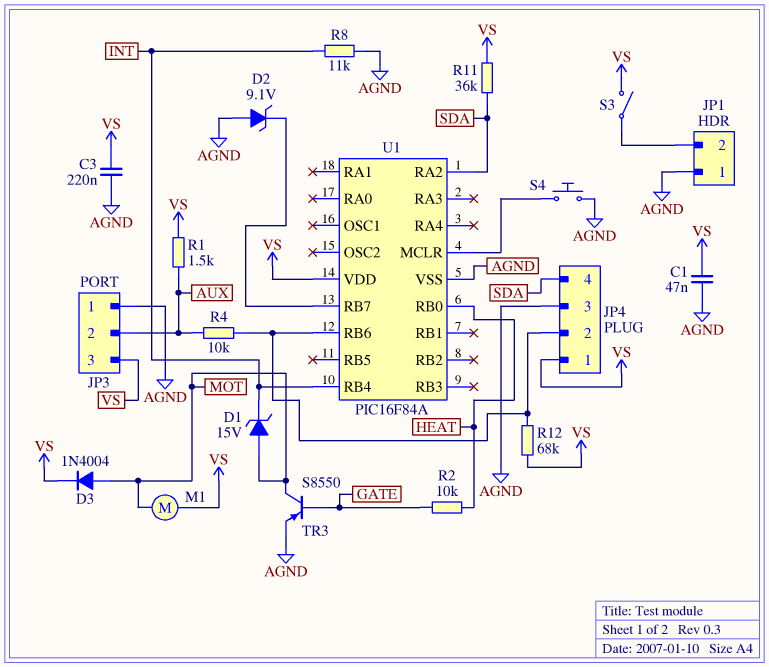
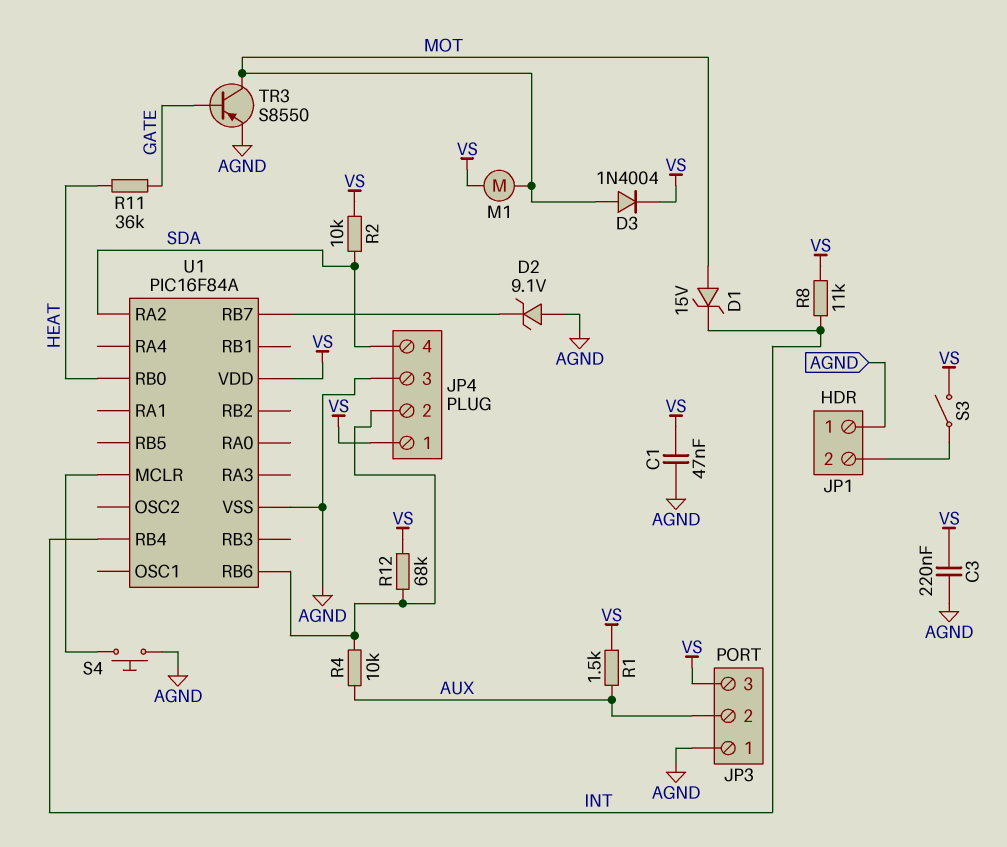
R2: 10k (GATE, HEAT) -> 10k (SDA, VS)
R8: 11k (AGND, INT) -> 11k (INT, VS)
R11: 36k (SDA, VS) -> 36k (GATE, HEAT)

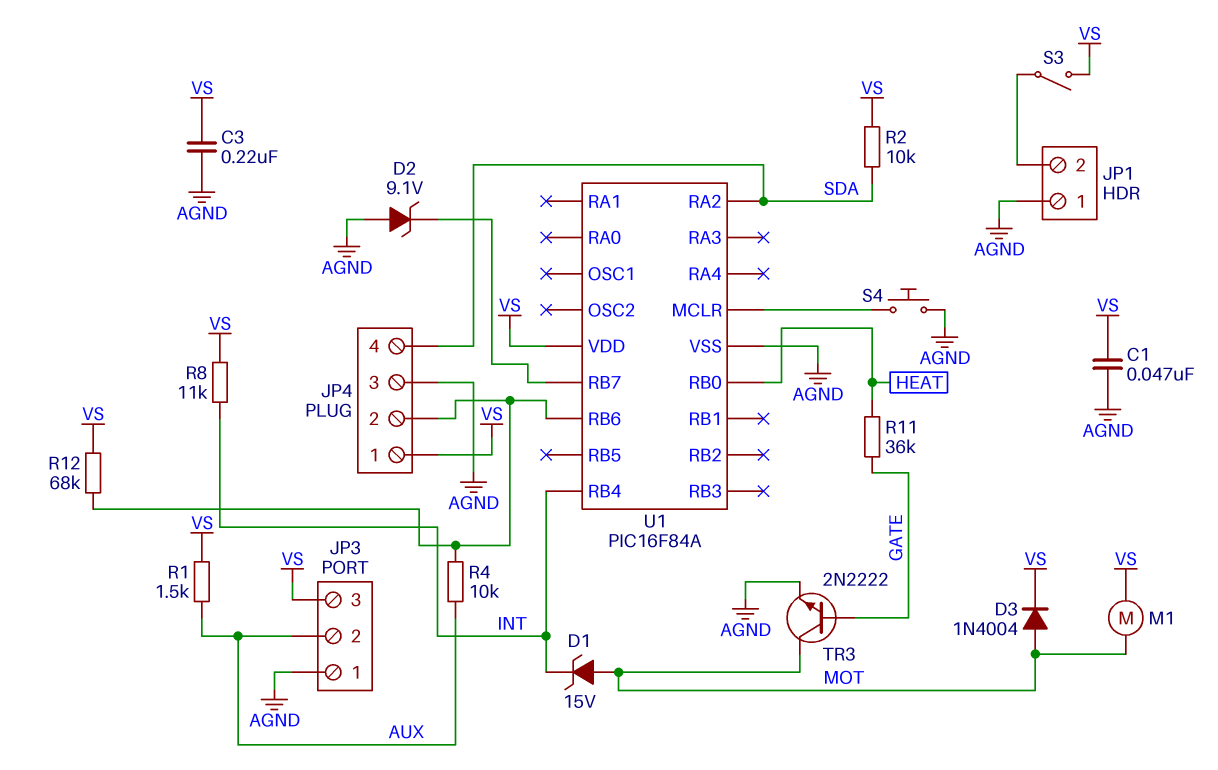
TR3: PNP S8550 (B GATE, C MOT, E AGND) -> NPN 2N2222 (B GATE, C MOT, E AGND)

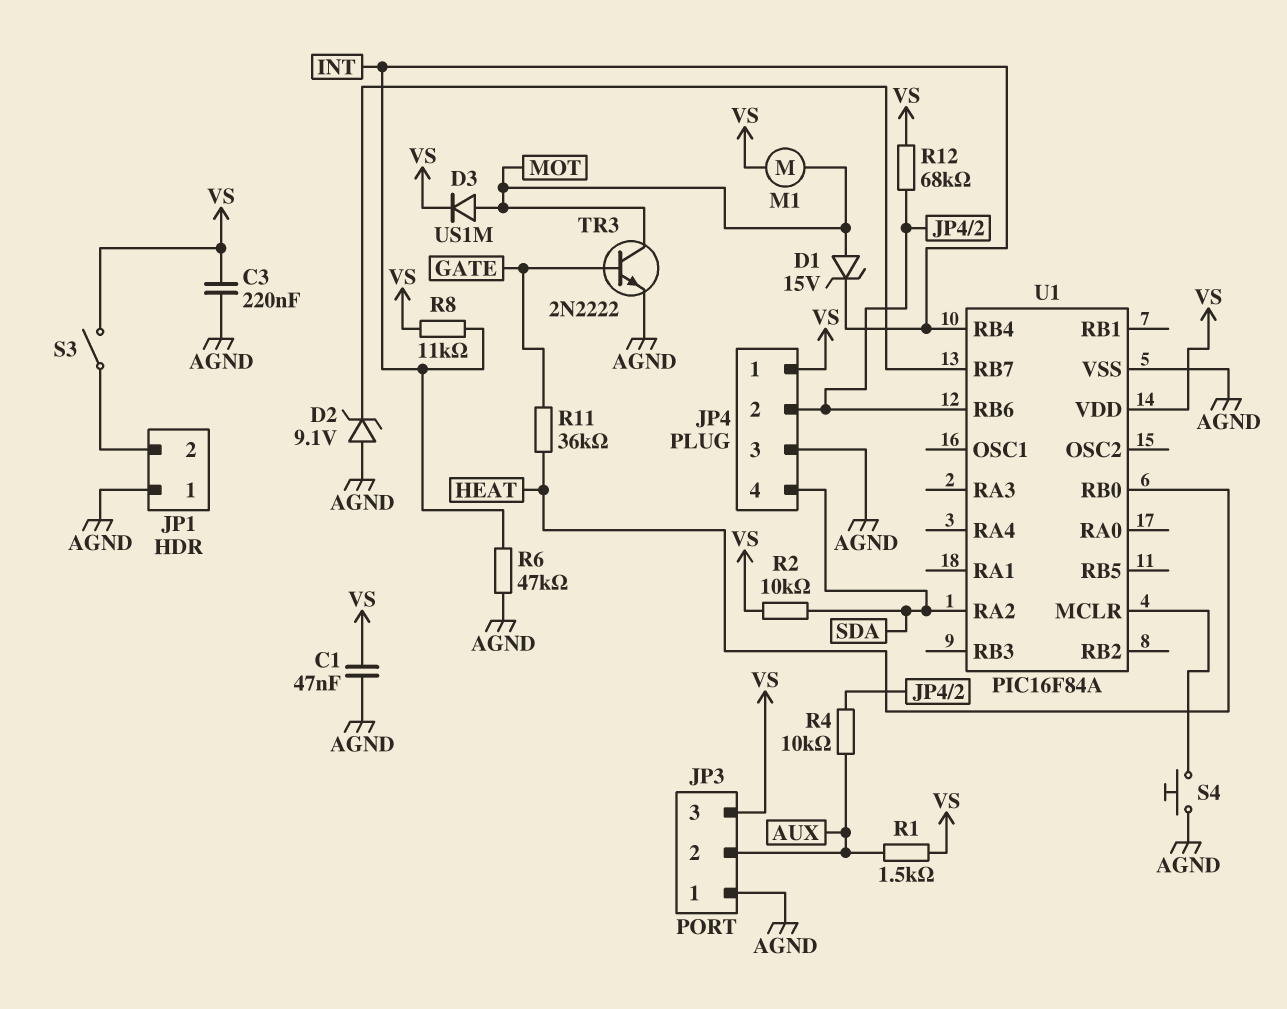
D3: diode 1N4004 (A MOT, K VS) -> diode US1M (A MOT, K VS)
R6: none -> 47k (AGND, INT)

